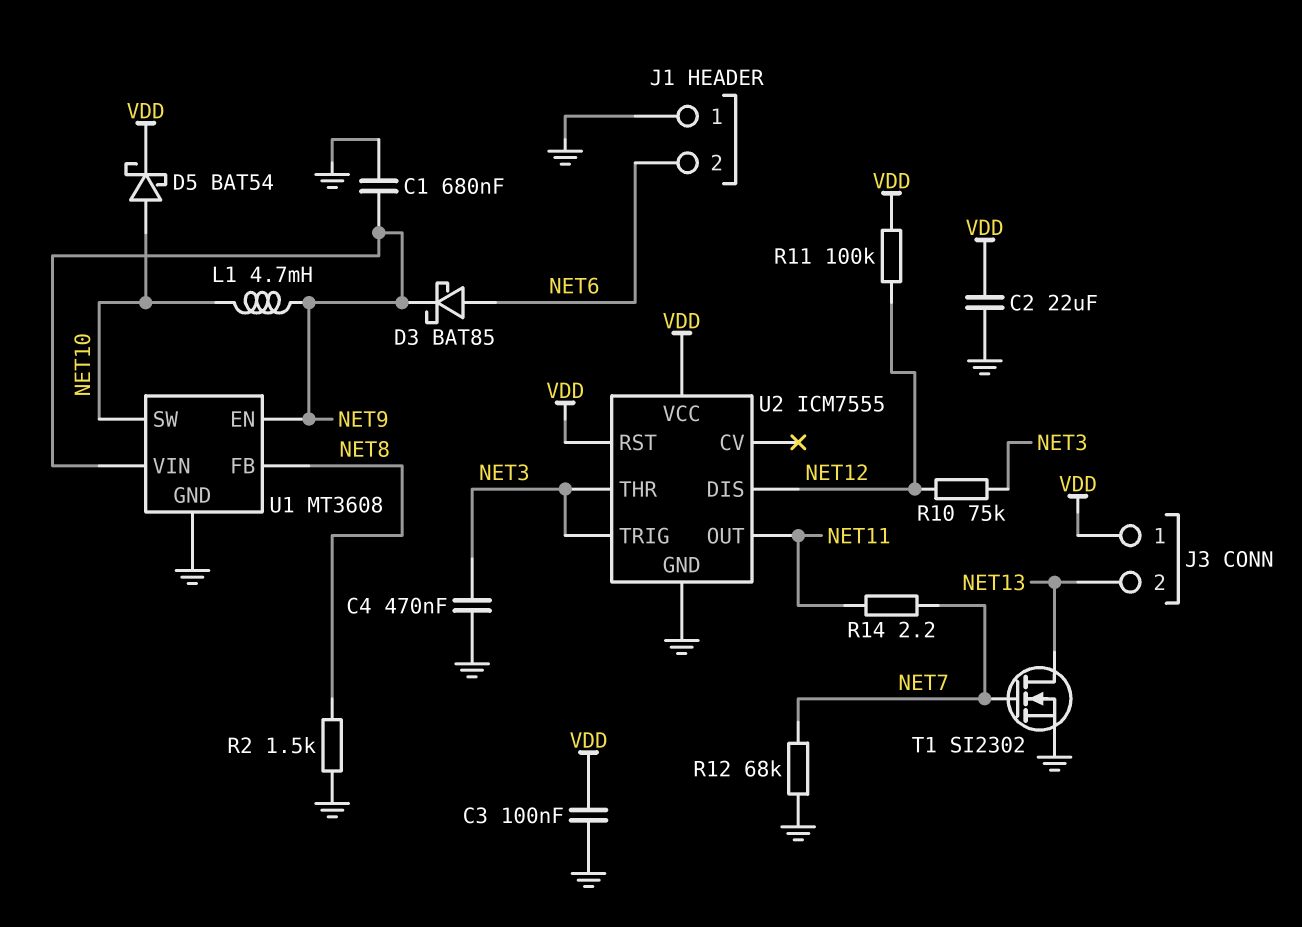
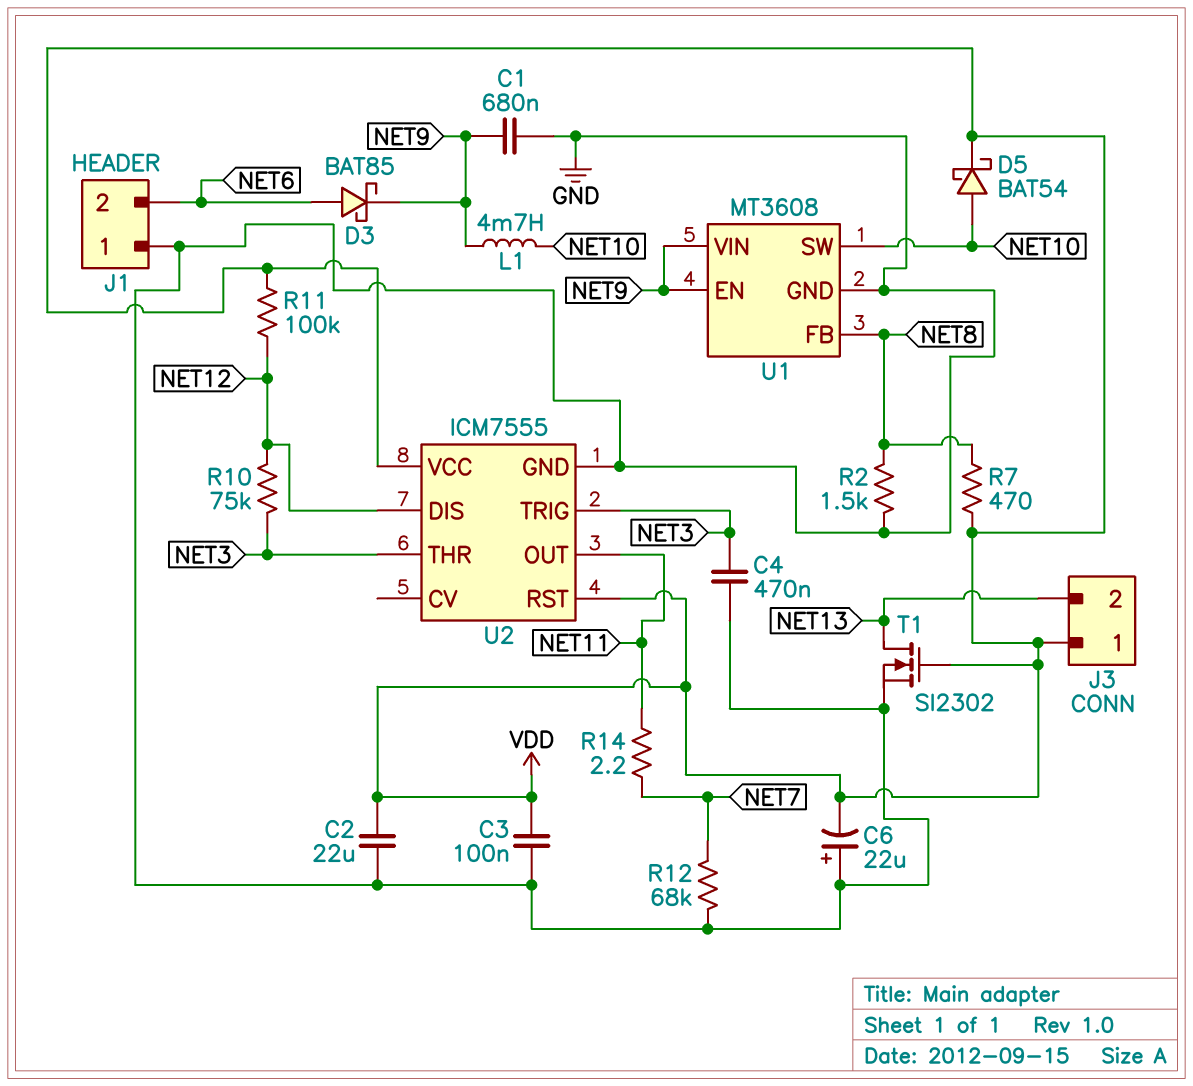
C6: none -> 22uF (plus GND, minus VDD)
R7: none -> 470 (NET8, VDD)
T1: NMOS SI2302 (G NET7, D NET13, S GND) -> NMOS SI2302 (G VDD, D NET13, S GND)

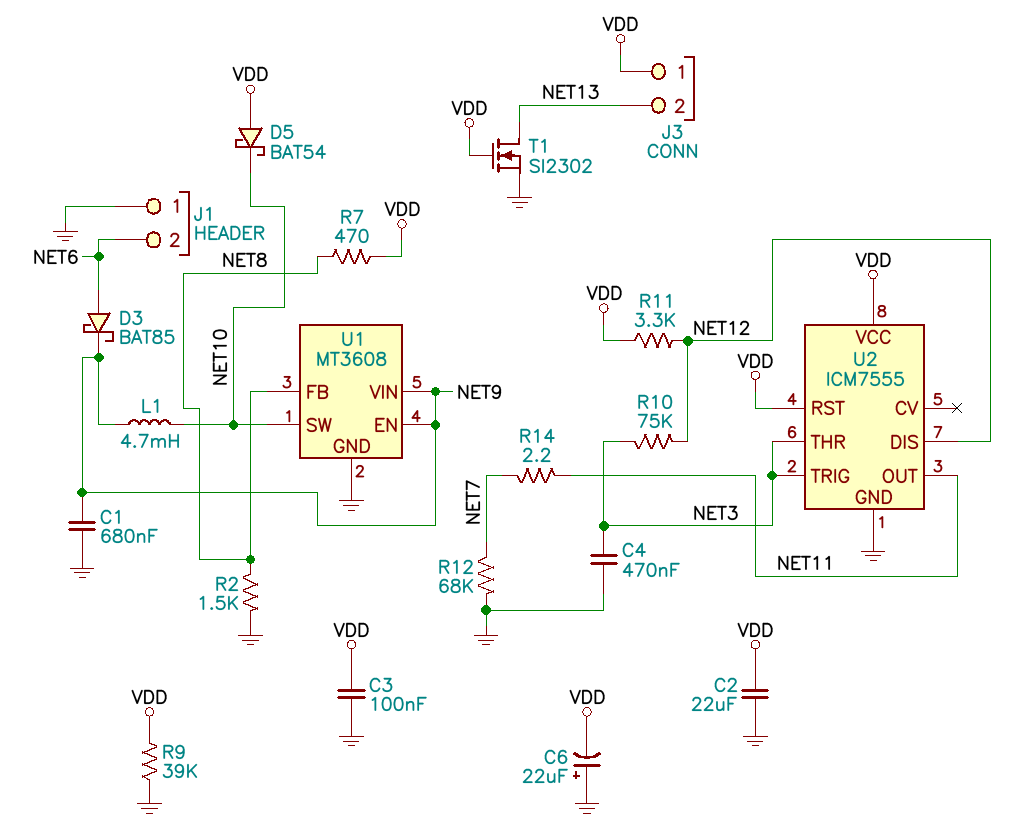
D5: schottky BAT54 (A NET10, K VDD) -> schottky BAT54 (A VDD, K NET10)
R9: none -> 39k (GND, VDD)
R11: 100k (NET12, VDD) -> 3.3k (NET12, VDD)

